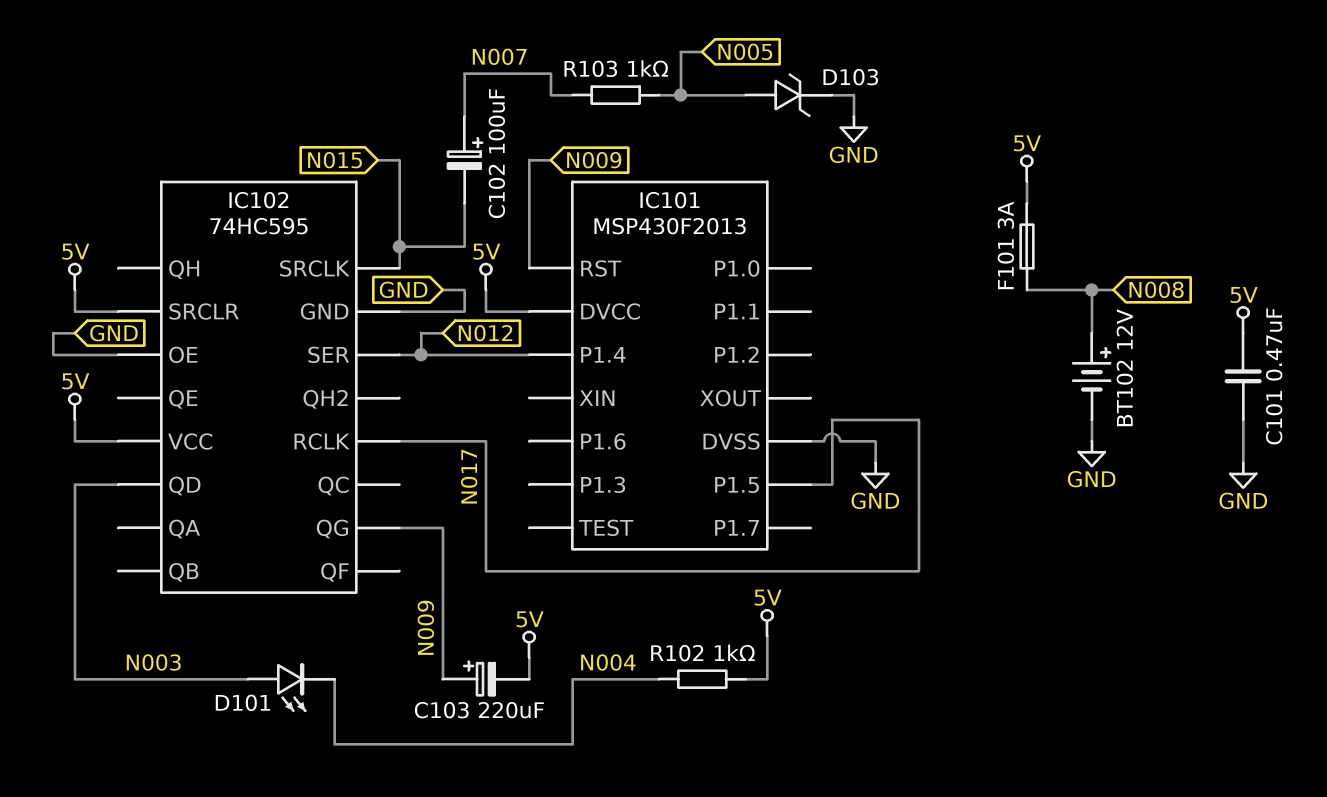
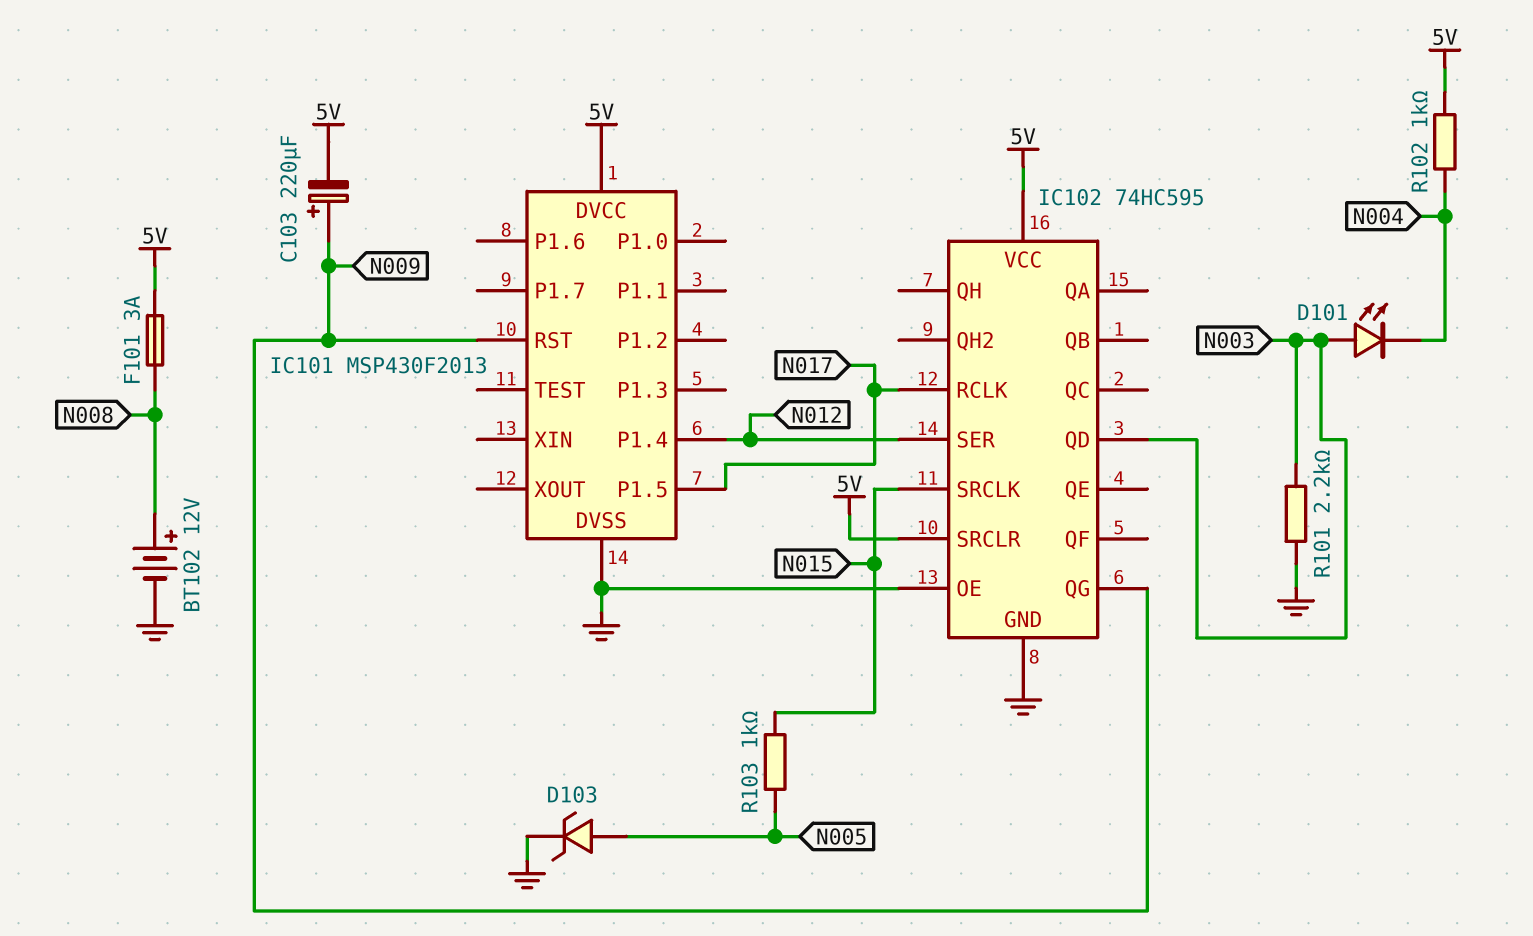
C101: 470nF (5V, GND) -> none
C102: 100uF (plus N007, minus N015) -> none
R101: none -> 2.2k (GND, N003)
R103: 1k (N005, N007) -> 1k (N005, N015)

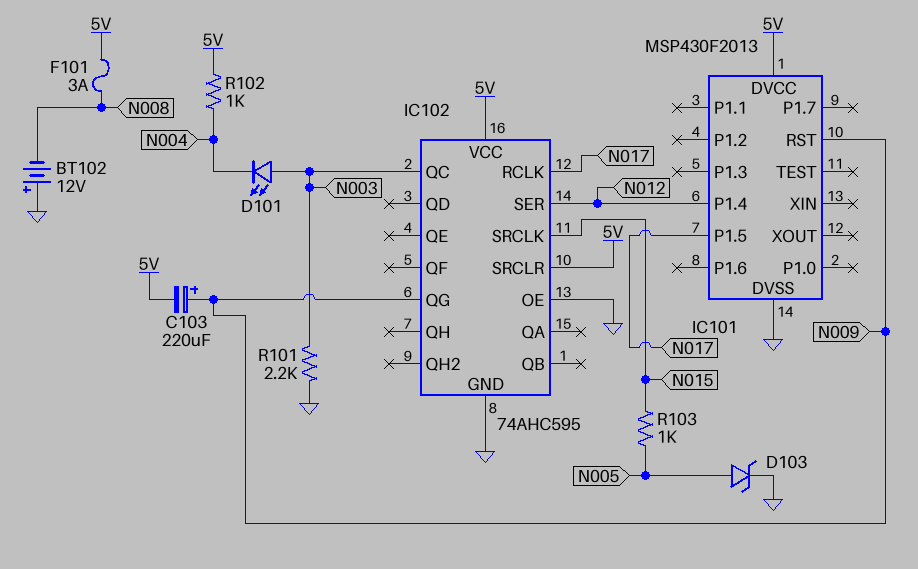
BT102: 12V (plus N008, minus GND) -> 12V (plus GND, minus N008)
IC102: 74HC595 -> 74AHC595
IC102 pin QC: none -> N003
IC102 pin QD: N003 -> none

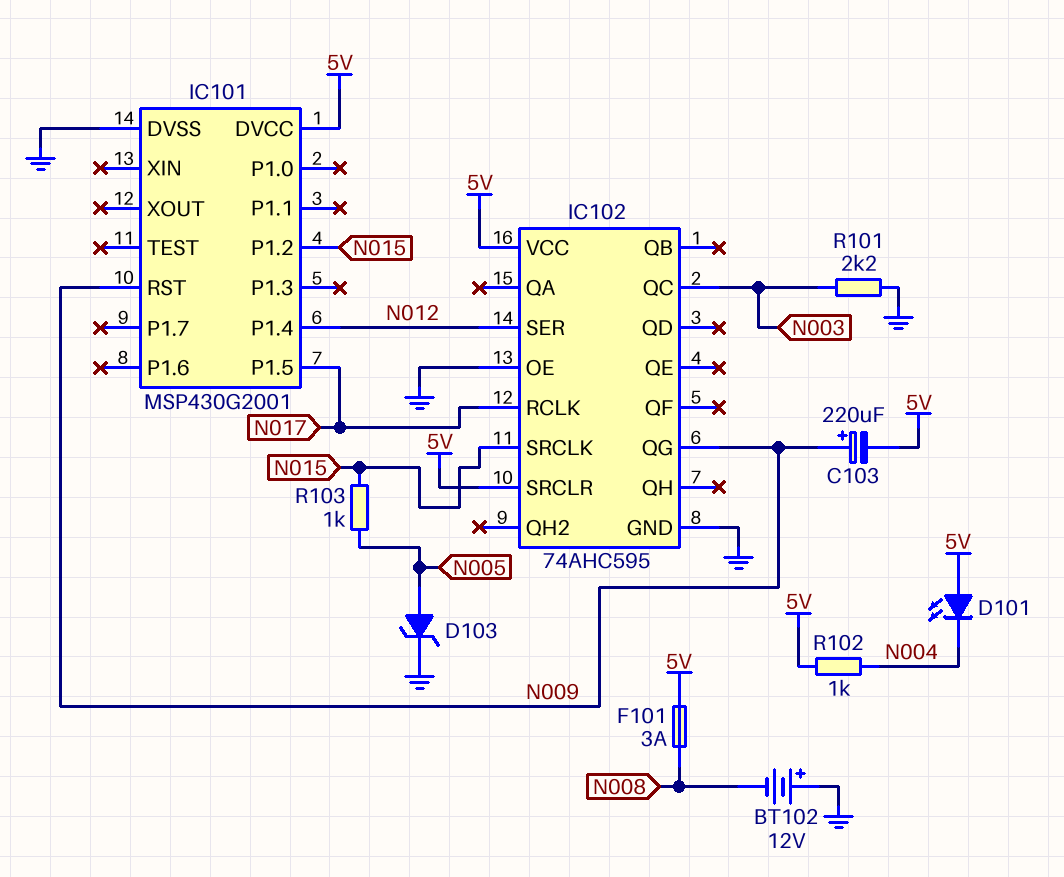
D101: LED (A N003, K N004) -> LED (A 5V, K N004)
IC101: MSP430F2013 -> MSP430G2001
IC101 pin P1.2: none -> N015

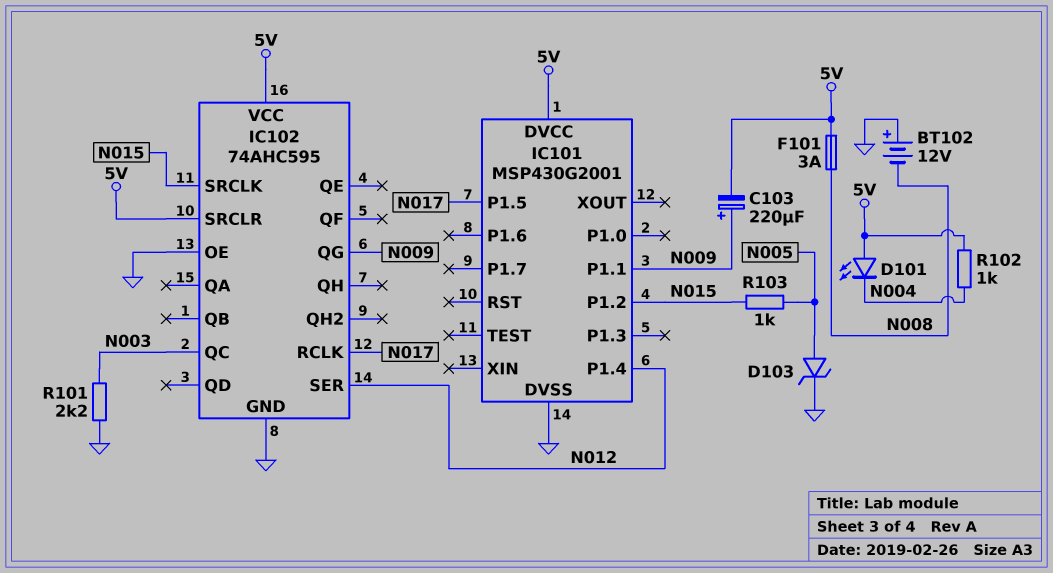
IC101 pin P1.1: none -> N009
IC101 pin RST: N009 -> none

